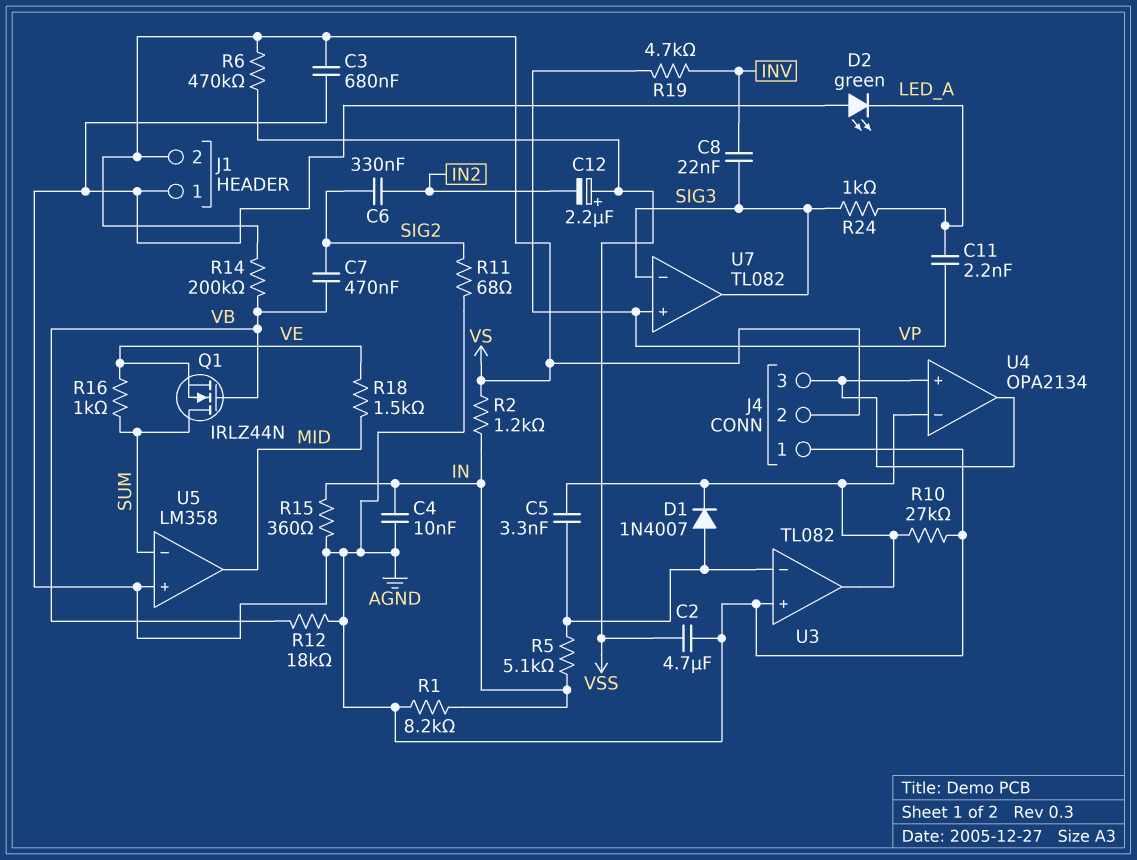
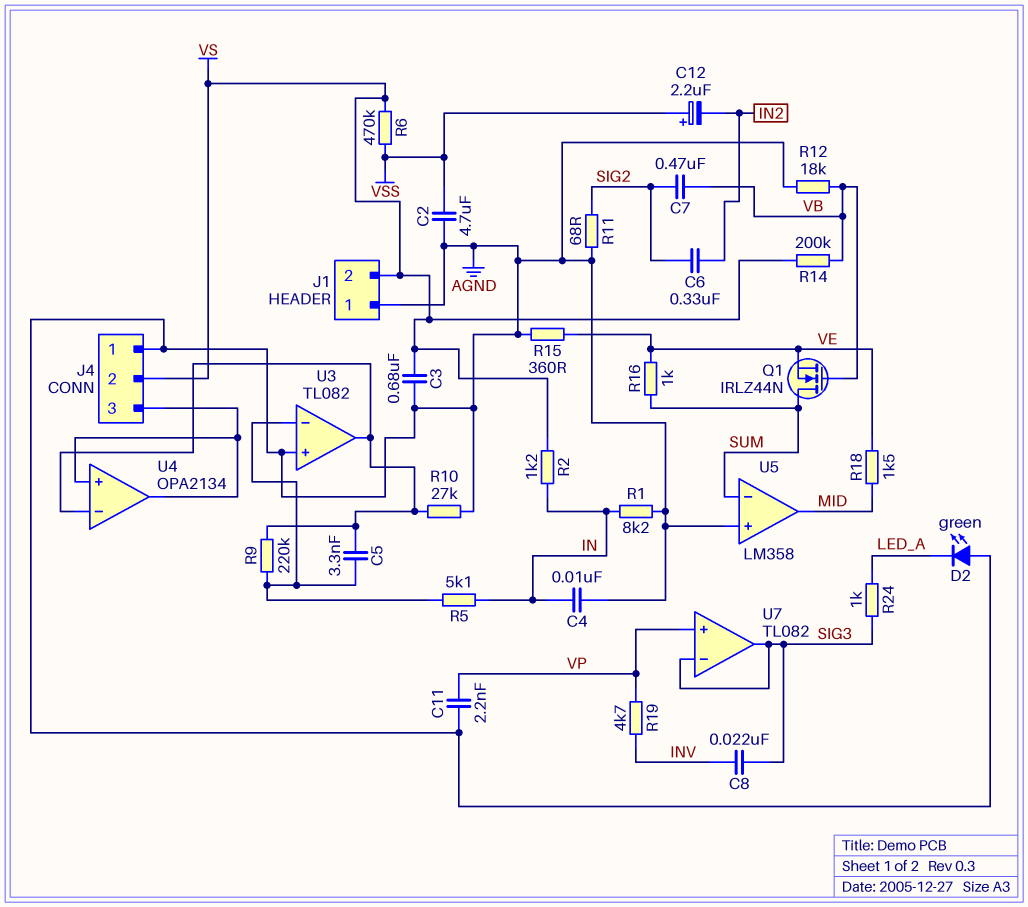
C11: 2.2nF (LED_A, VP) -> 2.2nF (AGND, VP)
D1: diode 1N4007 (A U3/in-, K U3/out) -> none
R9: none -> 220k (U3/in-, U3/out)
R15: 360 (AGND, IN) -> 360 (AGND, VE)

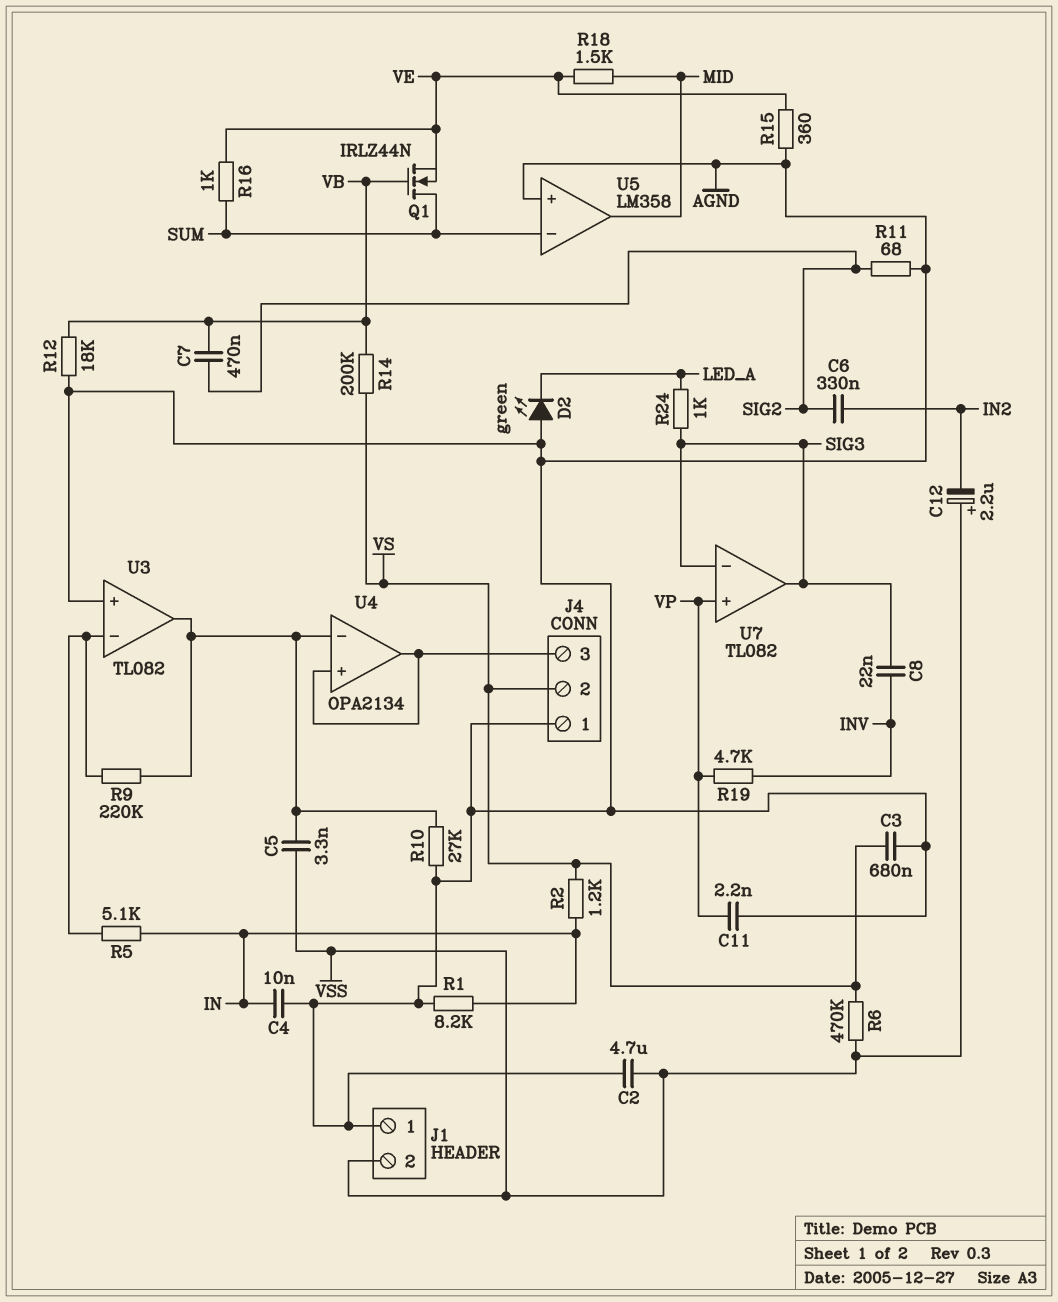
C5: 3.3nF (U3/in-, U3/out) -> 3.3nF (U3/out, VSS)
J1 pin 2: VS -> VSS

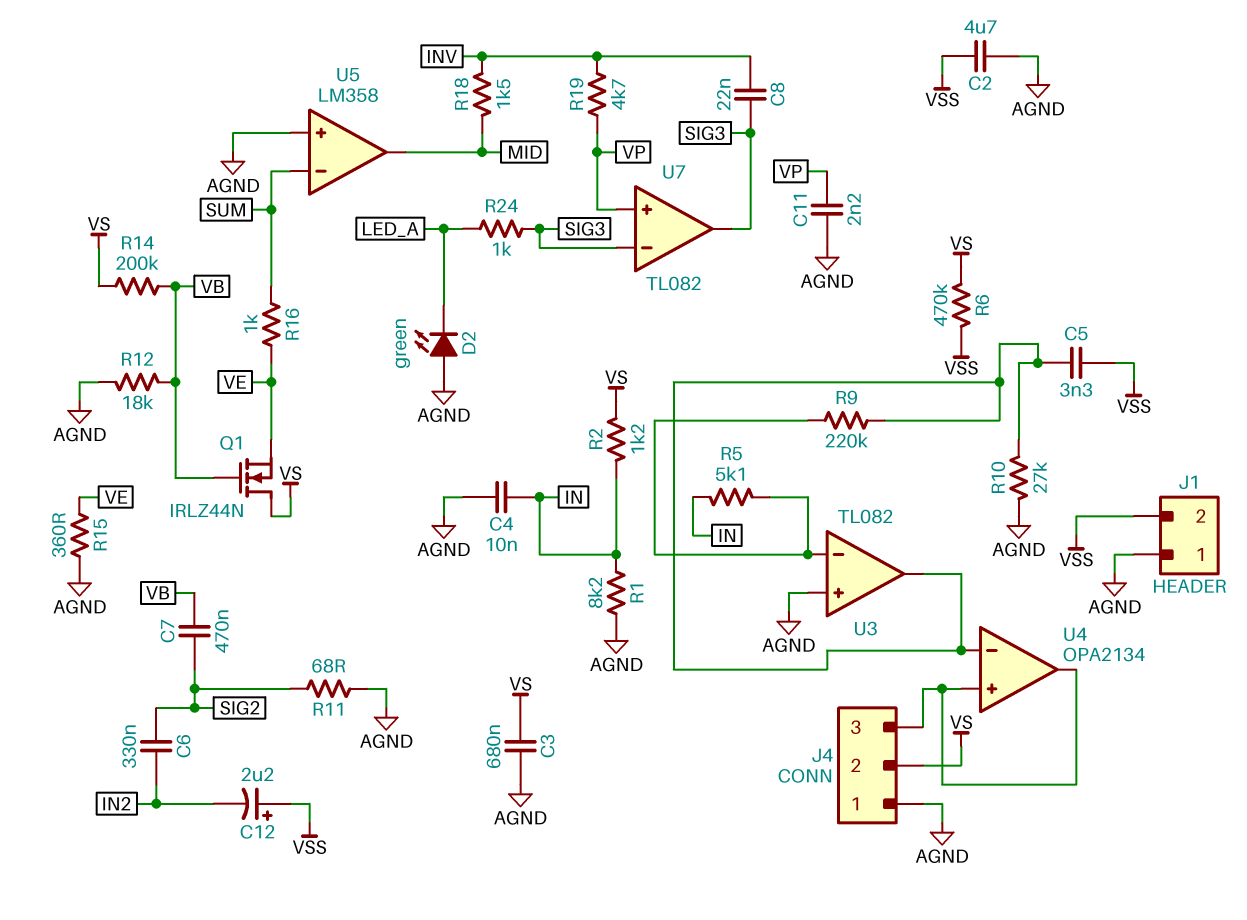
Q1: NMOS IRLZ44N (G VB, D SUM, S VE) -> NMOS IRLZ44N (G VB, D VS, S VE)
R18: 1.5k (MID, VE) -> 1.5k (INV, MID)

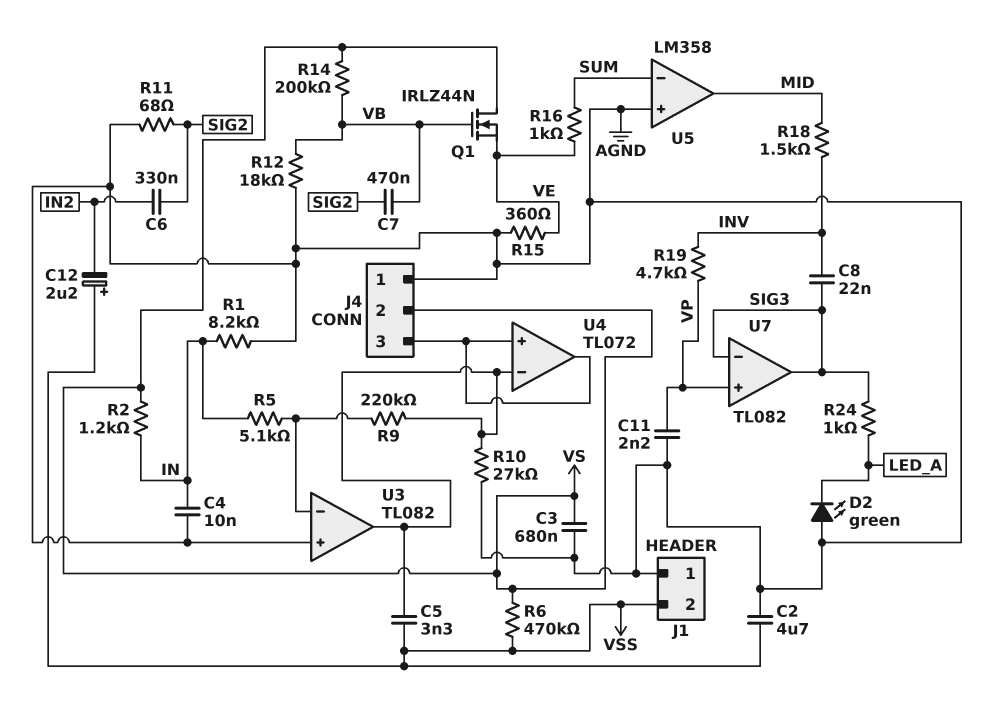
U4: OPA2134 -> TL072

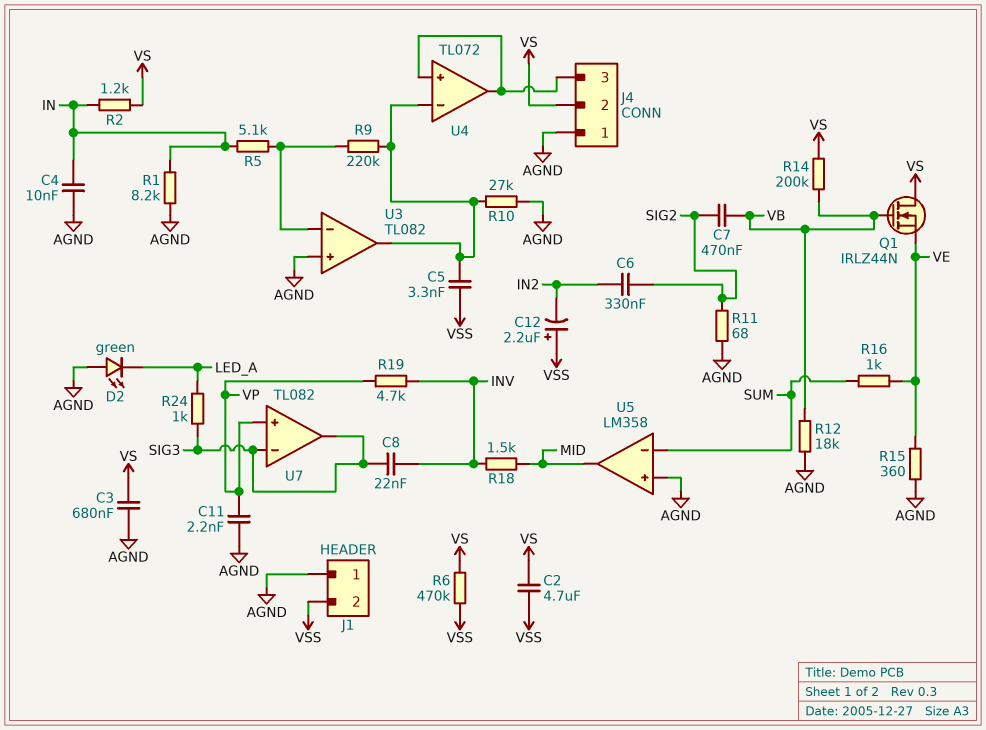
C2: 4.7uF (AGND, VSS) -> 4.7uF (VS, VSS)

